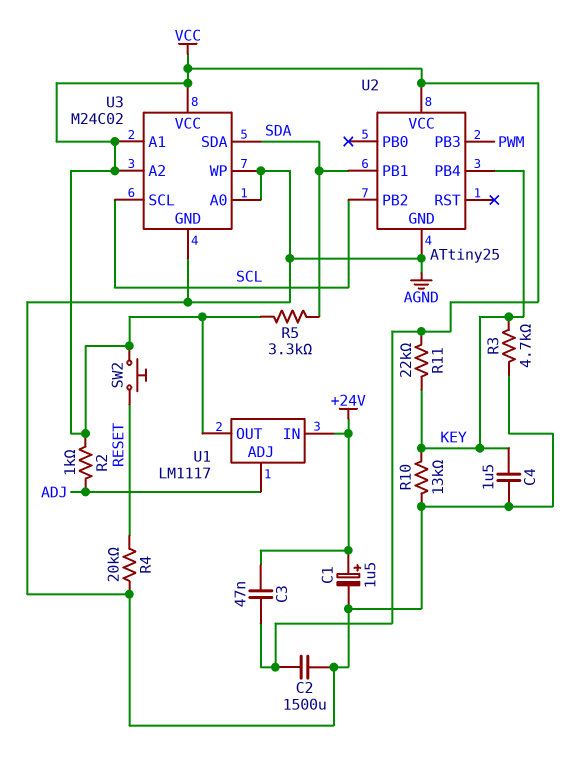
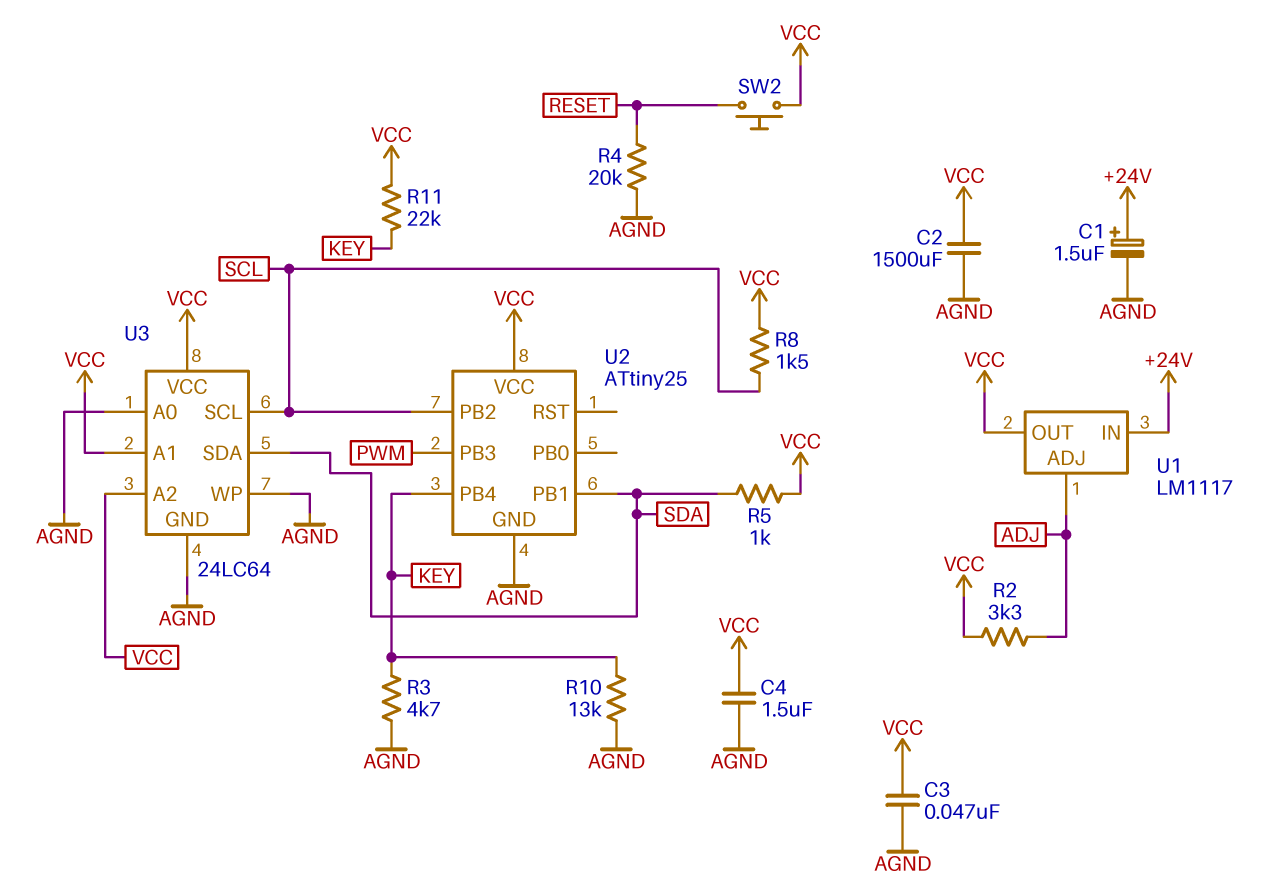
C3: 47nF (+24V, VCC) -> 47nF (AGND, VCC)
C4: 1.5uF (AGND, KEY) -> 1.5uF (AGND, VCC)
R2: 1k (ADJ, VCC) -> 3.3k (ADJ, VCC)
R5: 3.3k (SDA, VCC) -> 1k (SDA, VCC)
R8: none -> 1.5k (SCL, VCC)
U3: M24C02 -> 24LC64

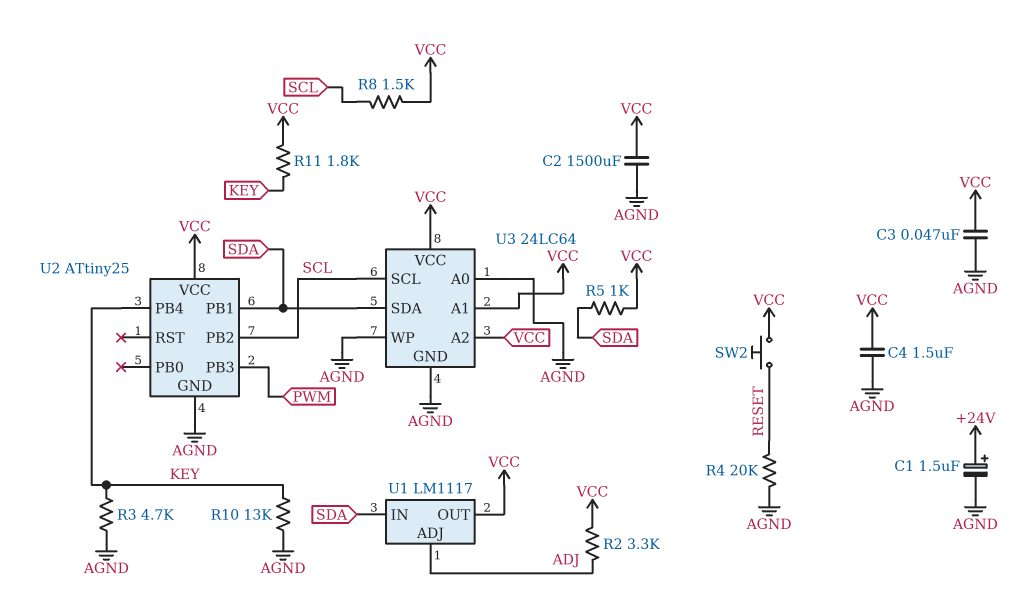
R11: 22k (KEY, VCC) -> 1.8k (KEY, VCC)
U1 pin IN: +24V -> SDA

